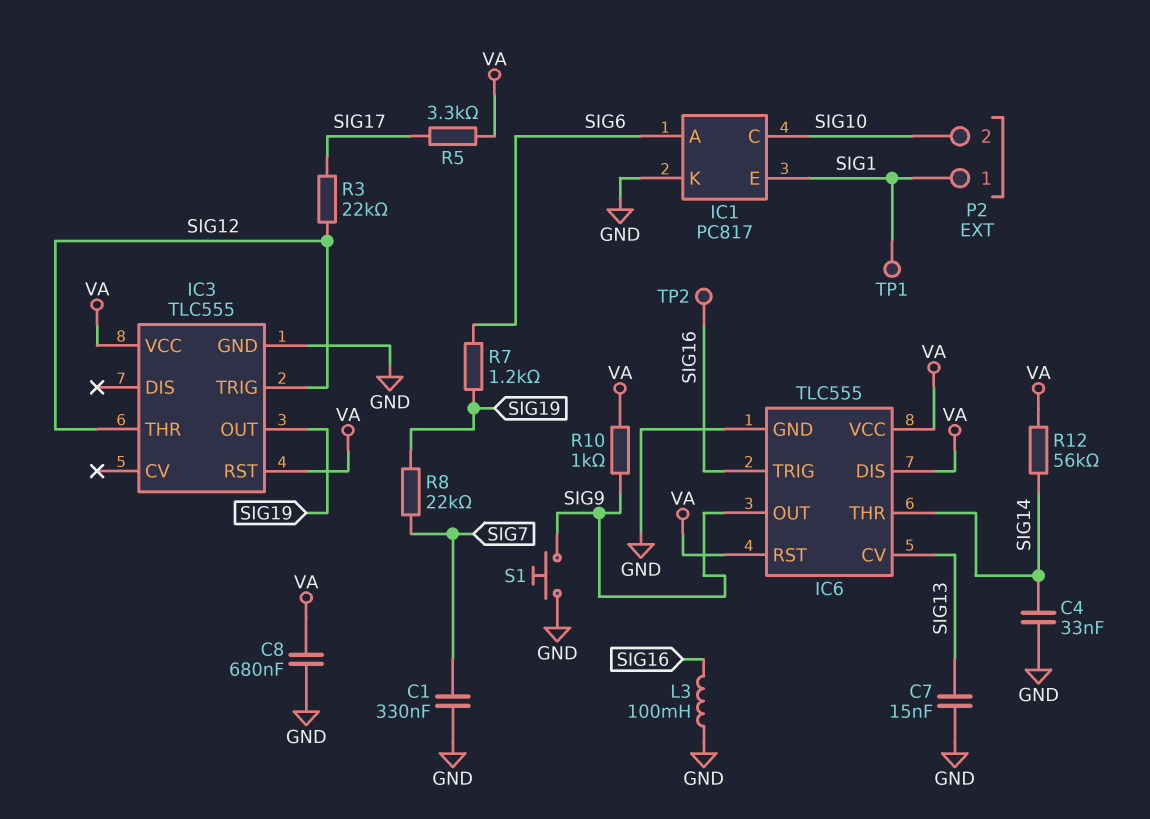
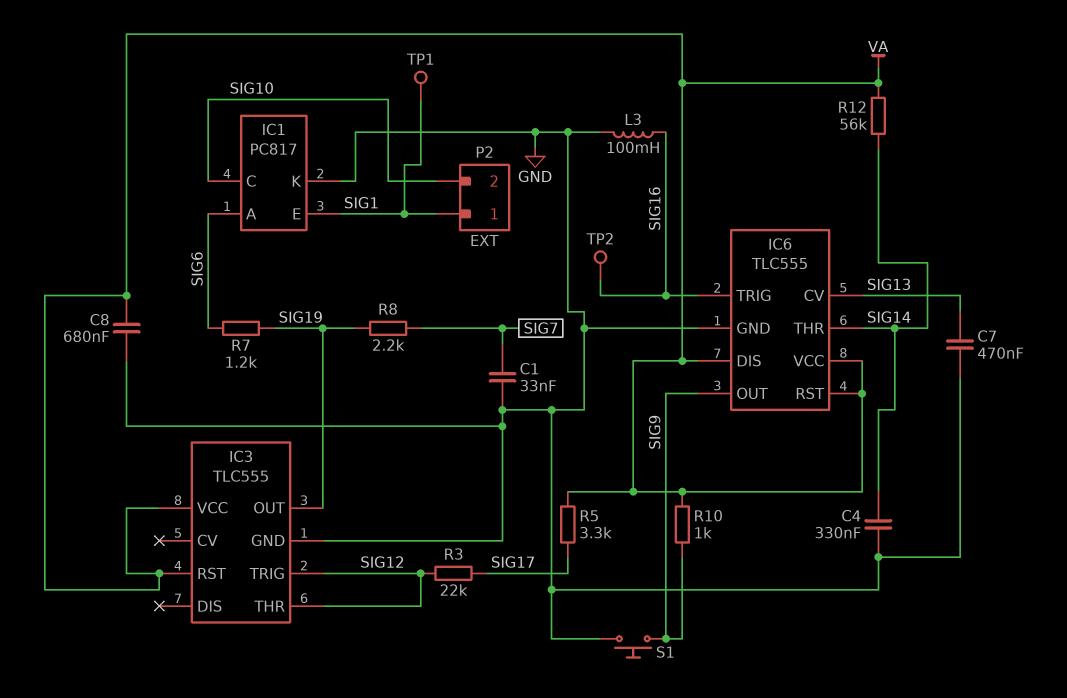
C1: 330nF (GND, SIG7) -> 33nF (GND, SIG7)
C4: 33nF (GND, SIG14) -> 330nF (GND, SIG14)
C7: 15nF (GND, SIG13) -> 470nF (GND, SIG13)
R8: 22k (SIG7, SIG19) -> 2.2k (SIG7, SIG19)

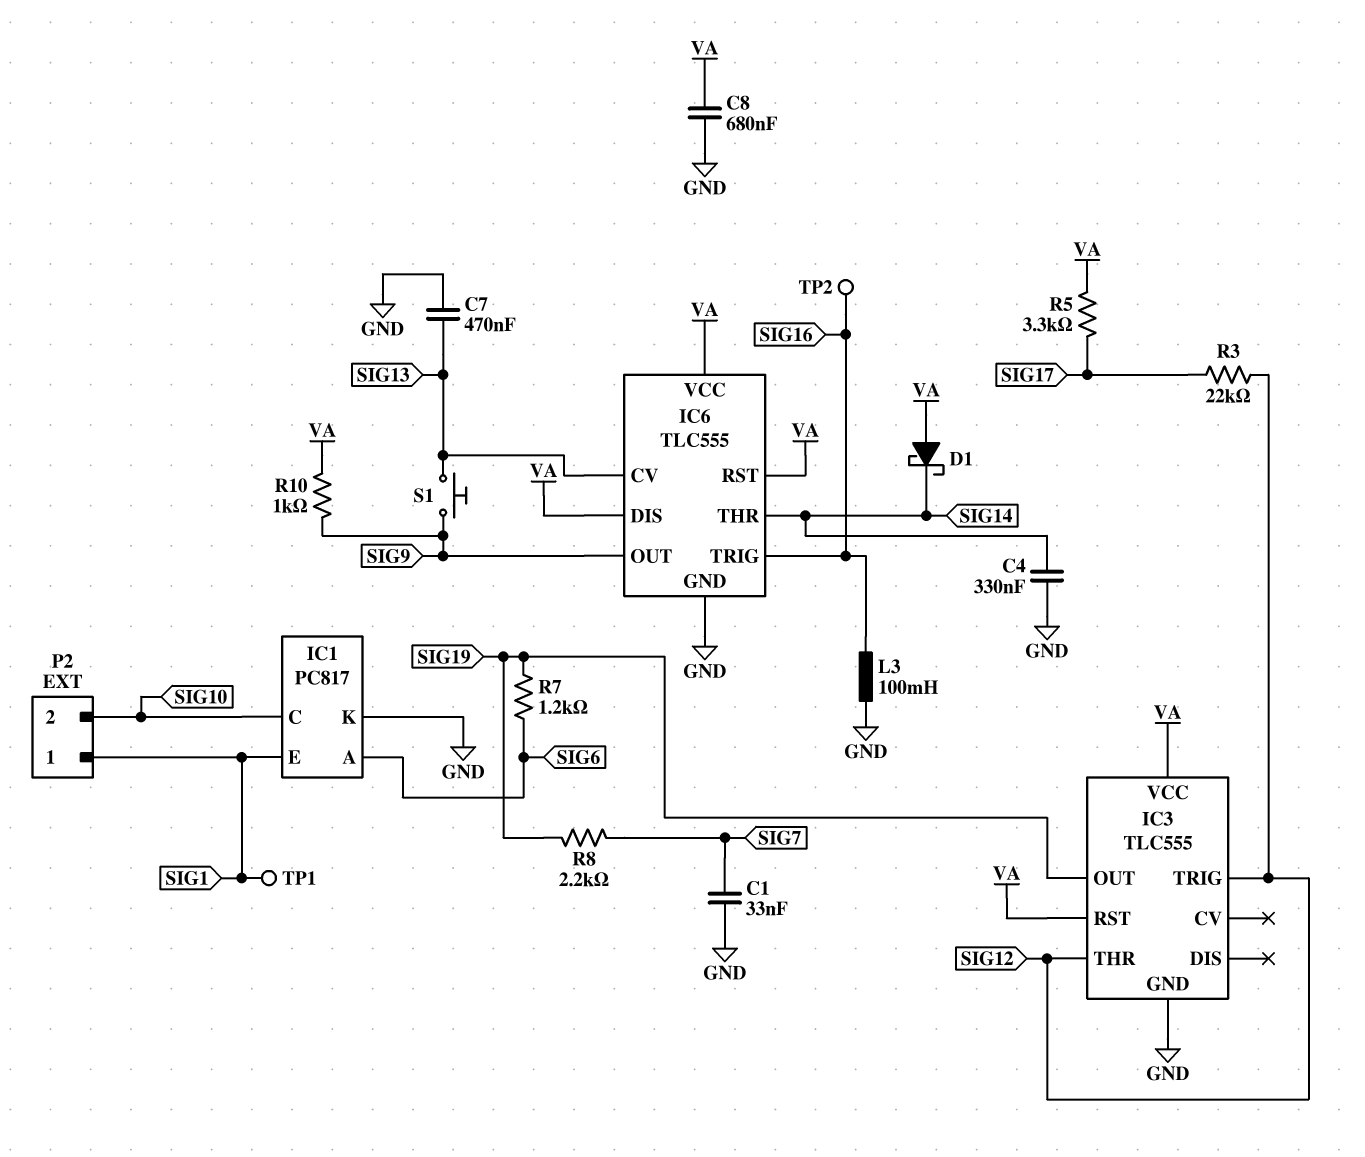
D1: none -> schottky (A VA, K SIG14)
R12: 56k (SIG14, VA) -> none
S1: button (GND, SIG9) -> button (SIG9, SIG13)

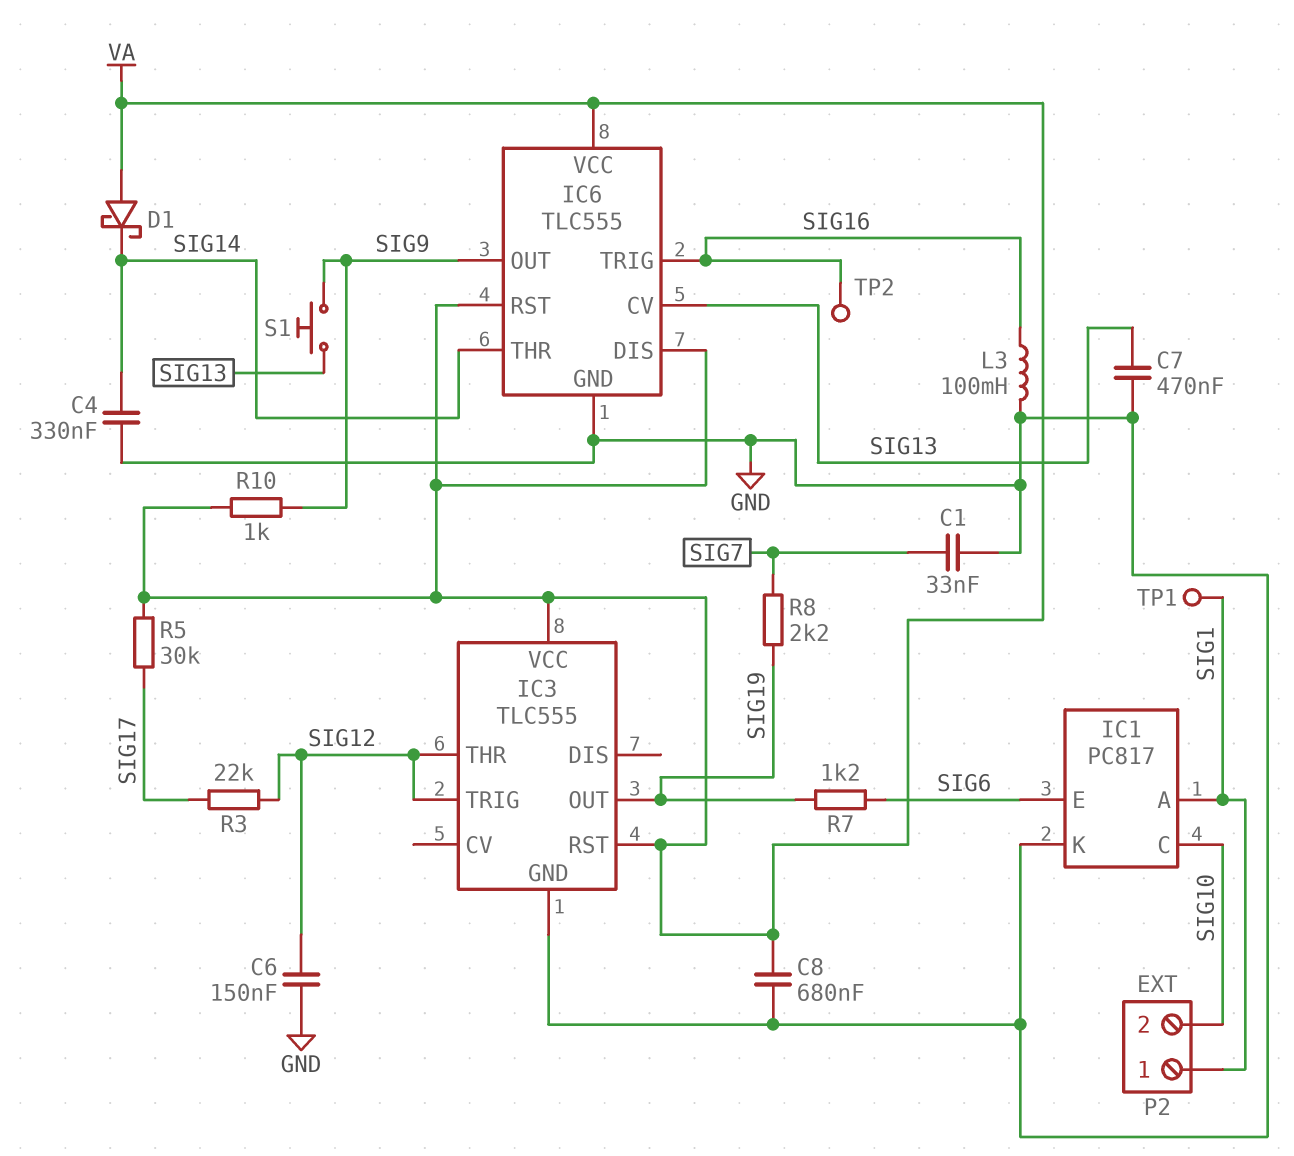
C6: none -> 150nF (GND, SIG12)
IC1 pin A: SIG6 -> SIG1
IC1 pin E: SIG1 -> SIG6
R5: 3.3k (SIG17, VA) -> 30k (SIG17, VA)

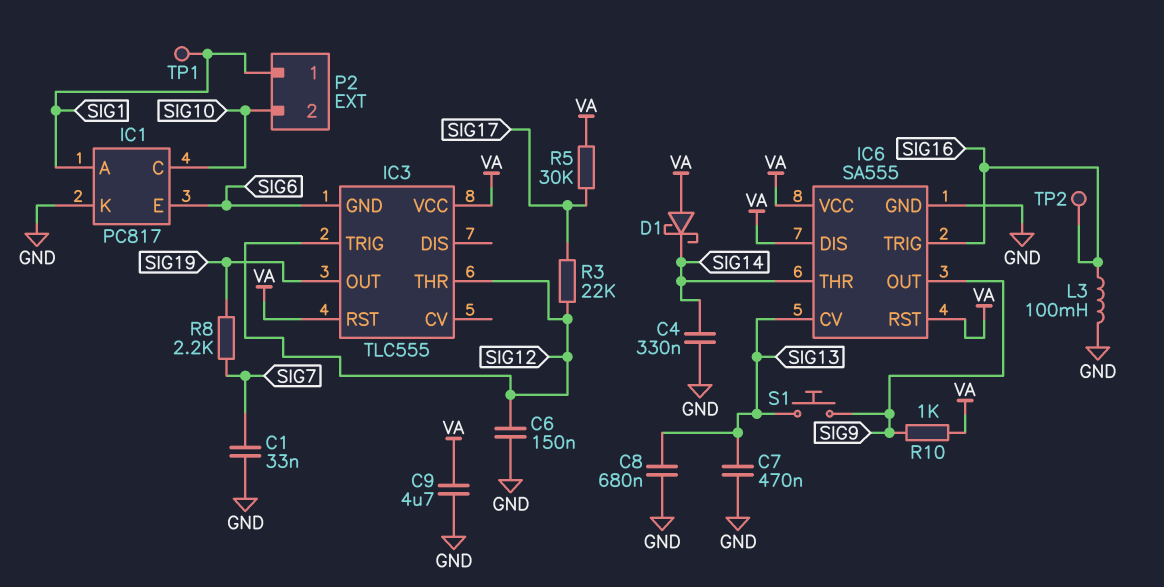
C8: 680nF (GND, VA) -> 680nF (GND, SIG13)
C9: none -> 4.7uF (GND, VA)
IC3 pin GND: GND -> SIG6
IC6: TLC555 -> SA555
R7: 1.2k (SIG6, SIG19) -> none

